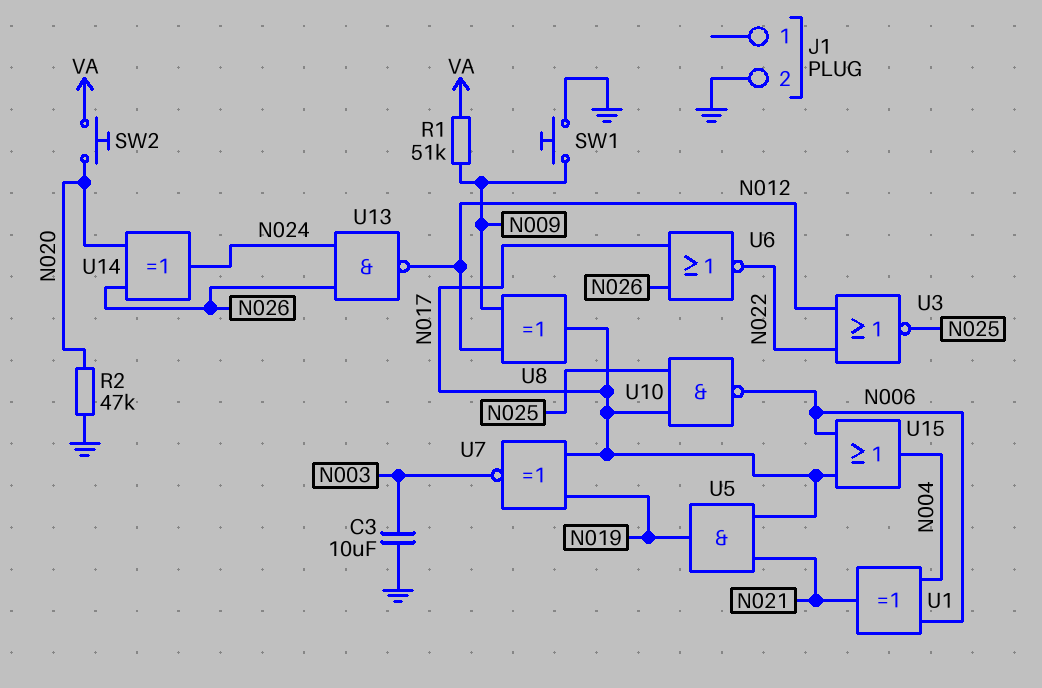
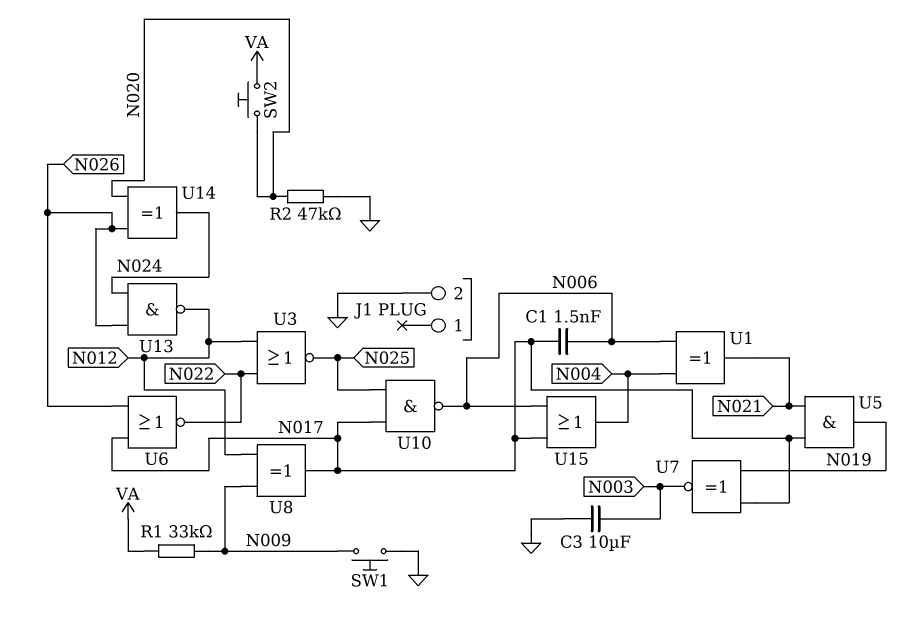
C1: none -> 1.5nF (N006, N017)
R1: 51k (N009, VA) -> 33k (N009, VA)

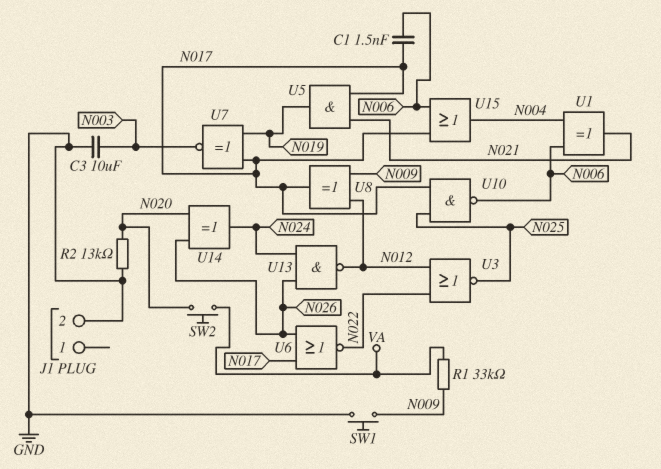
R2: 47k (GND, N020) -> 13k (GND, N020)

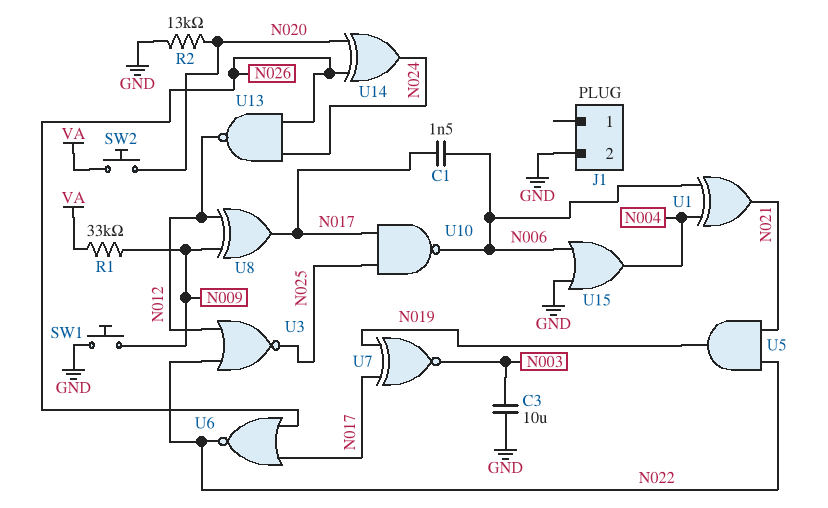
U5: AND (in N017, in N021, out N019) -> AND (in N021, in N022, out N019)
U15: OR (in N006, in N017, out N004) -> OR (in GND, in N006, out N004)

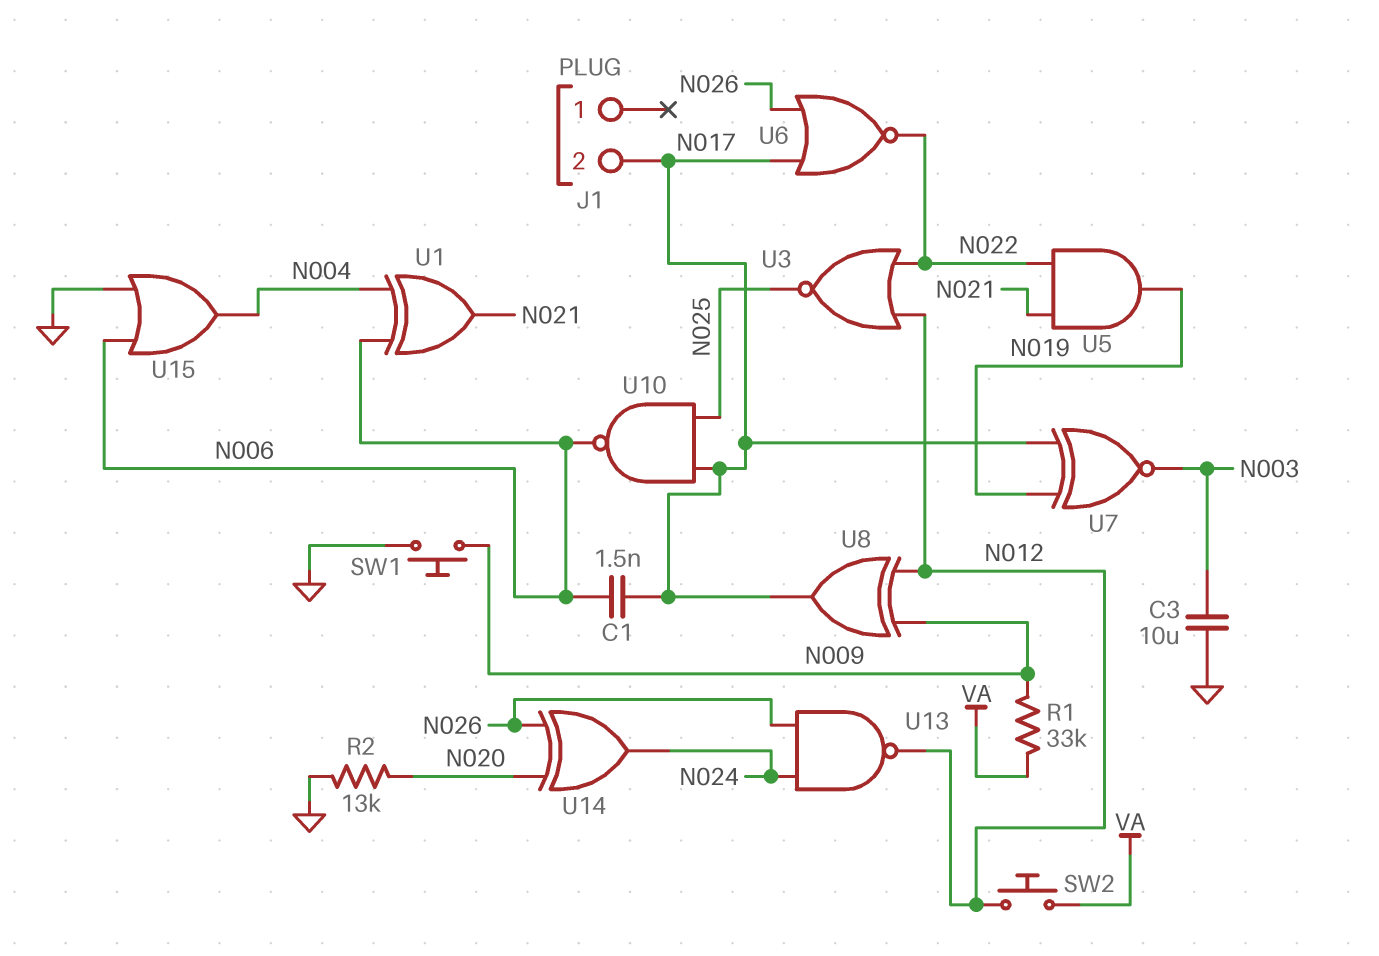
J1 pin 2: GND -> N017
SW2: button (N020, VA) -> button (N012, VA)

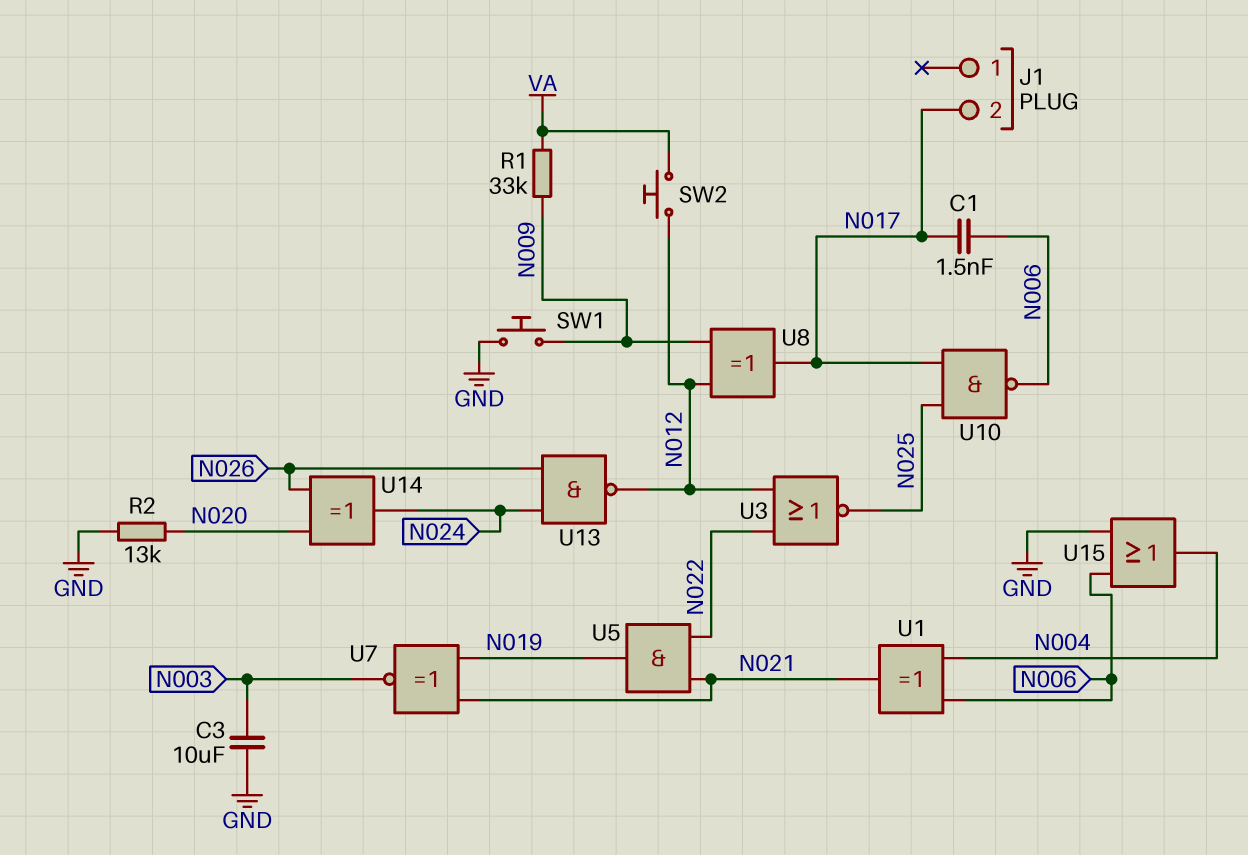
U6: NOR (in N017, in N026, out N022) -> none
U7: XNOR (in N017, in N019, out N003) -> XNOR (in N019, in N021, out N003)

